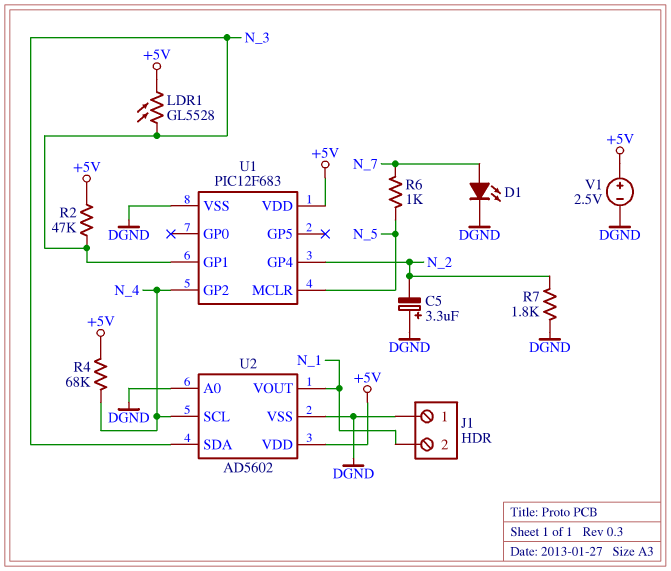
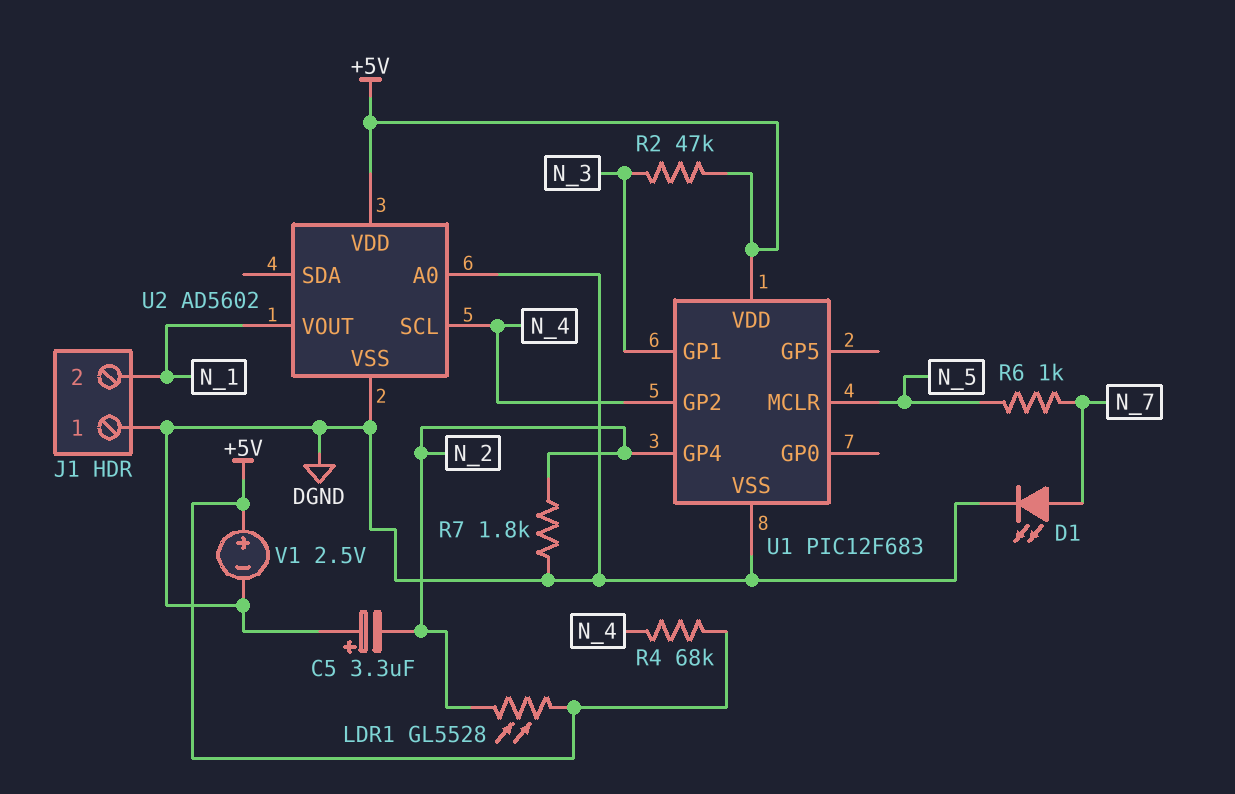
LDR1: GL5528 (+5V, N_3) -> GL5528 (+5V, N_2)
U2 pin SDA: N_3 -> none

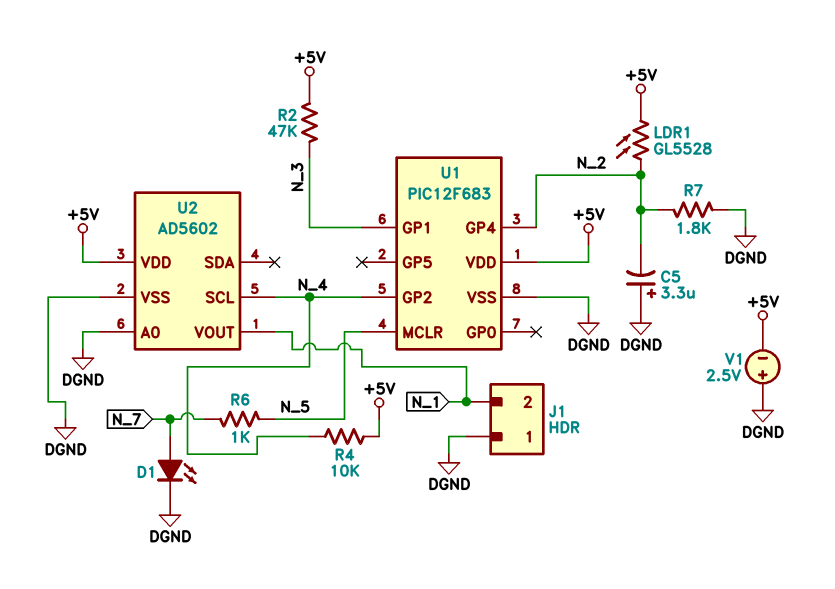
R4: 68k (+5V, N_4) -> 10k (+5V, N_4)
V1: 2.5V (plus +5V, minus DGND) -> 2.5V (plus DGND, minus +5V)

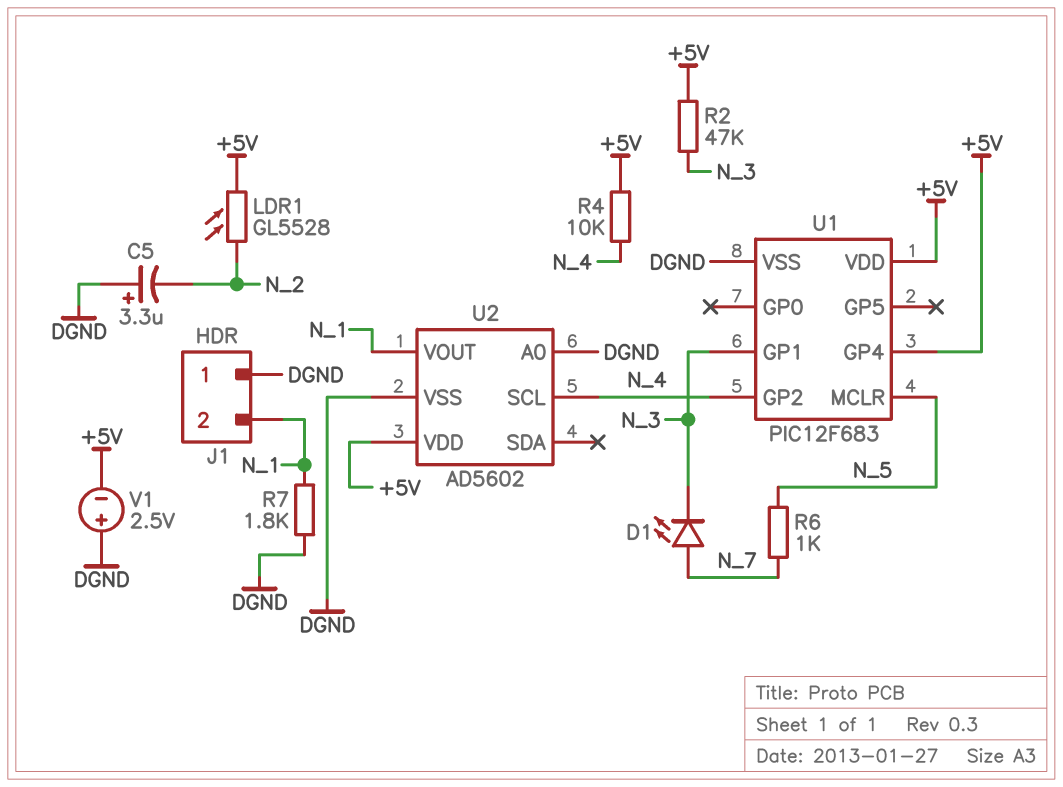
D1: LED (A N_7, K DGND) -> LED (A N_7, K N_3)
R7: 1.8k (DGND, N_2) -> 1.8k (DGND, N_1)
U1 pin GP4: N_2 -> +5V

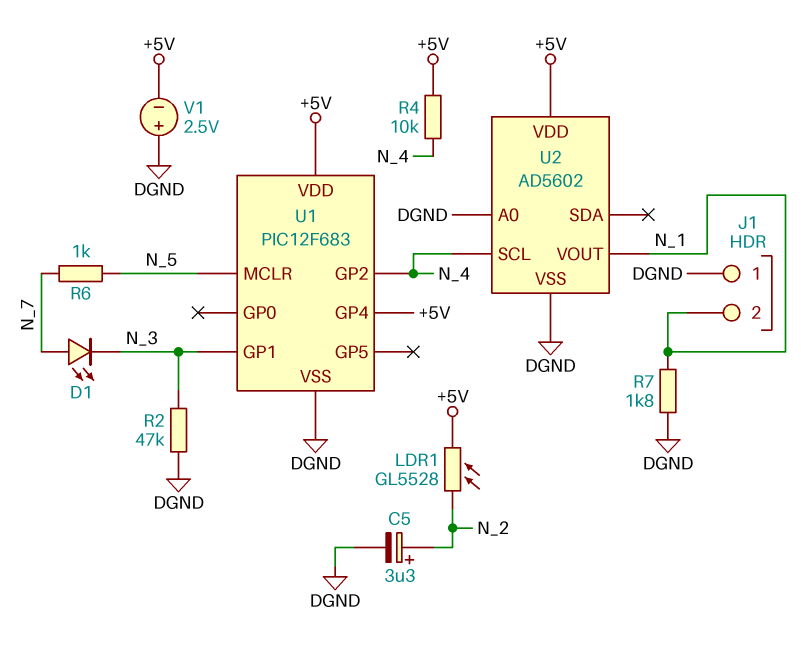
C5: 3.3uF (plus DGND, minus N_2) -> 3.3uF (plus N_2, minus DGND)
R2: 47k (+5V, N_3) -> 47k (DGND, N_3)

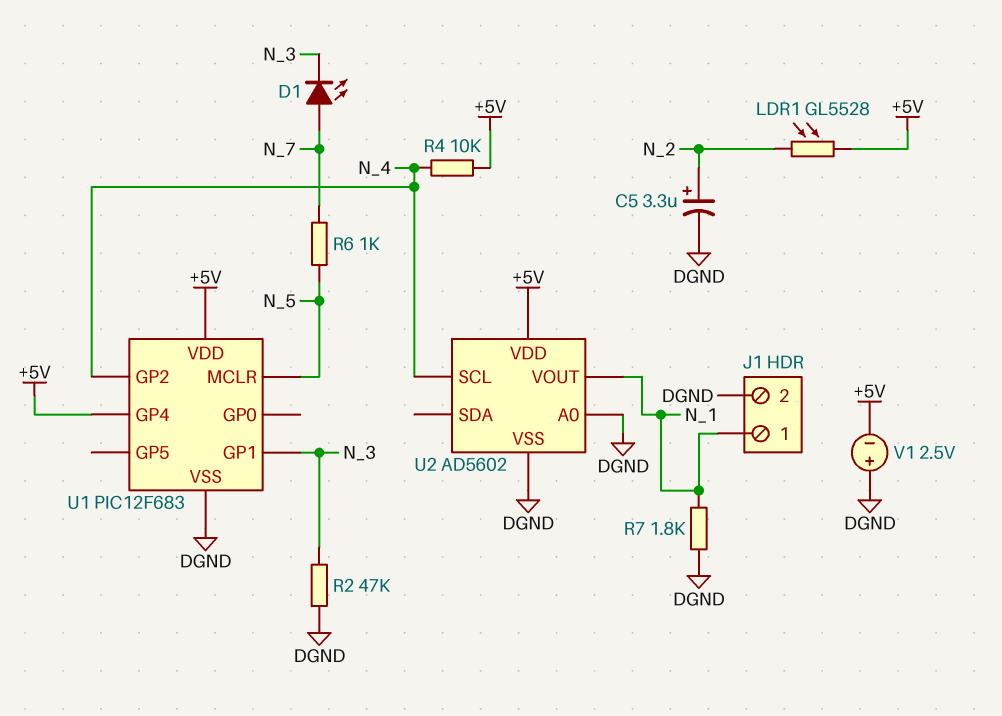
J1 pin 1: DGND -> N_1
J1 pin 2: N_1 -> DGND

